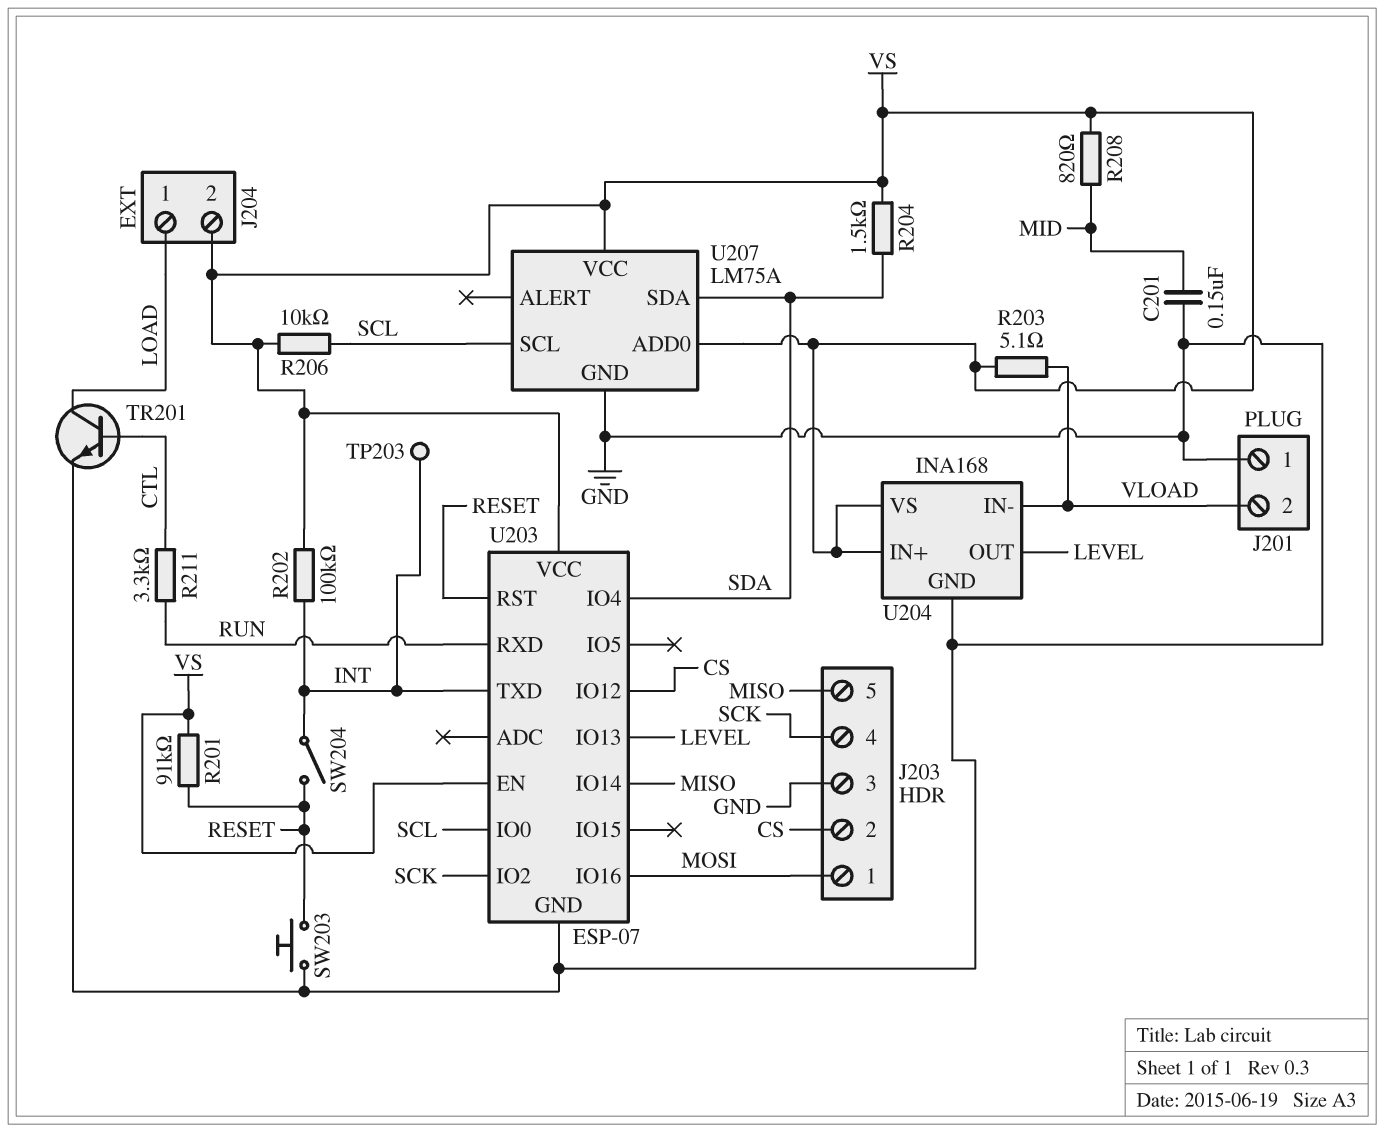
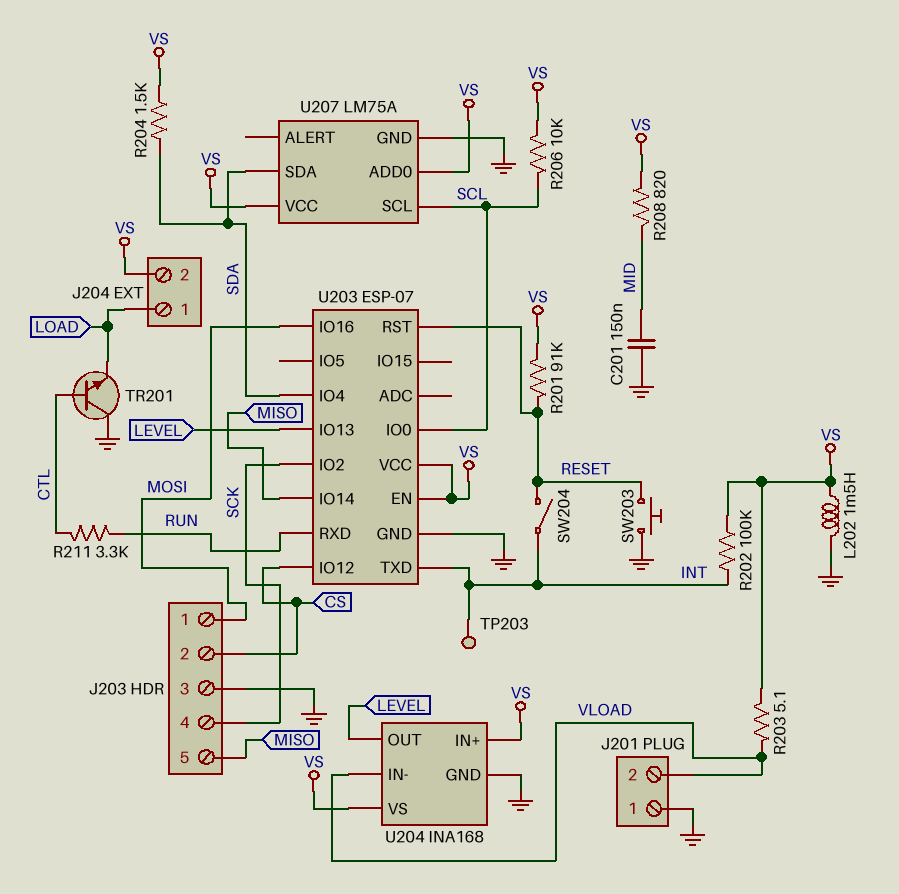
L202: none -> 1.5mH (GND, VS)
TR201: NPN (B CTL, C LOAD, E GND) -> NPN (B CTL, C GND, E LOAD)

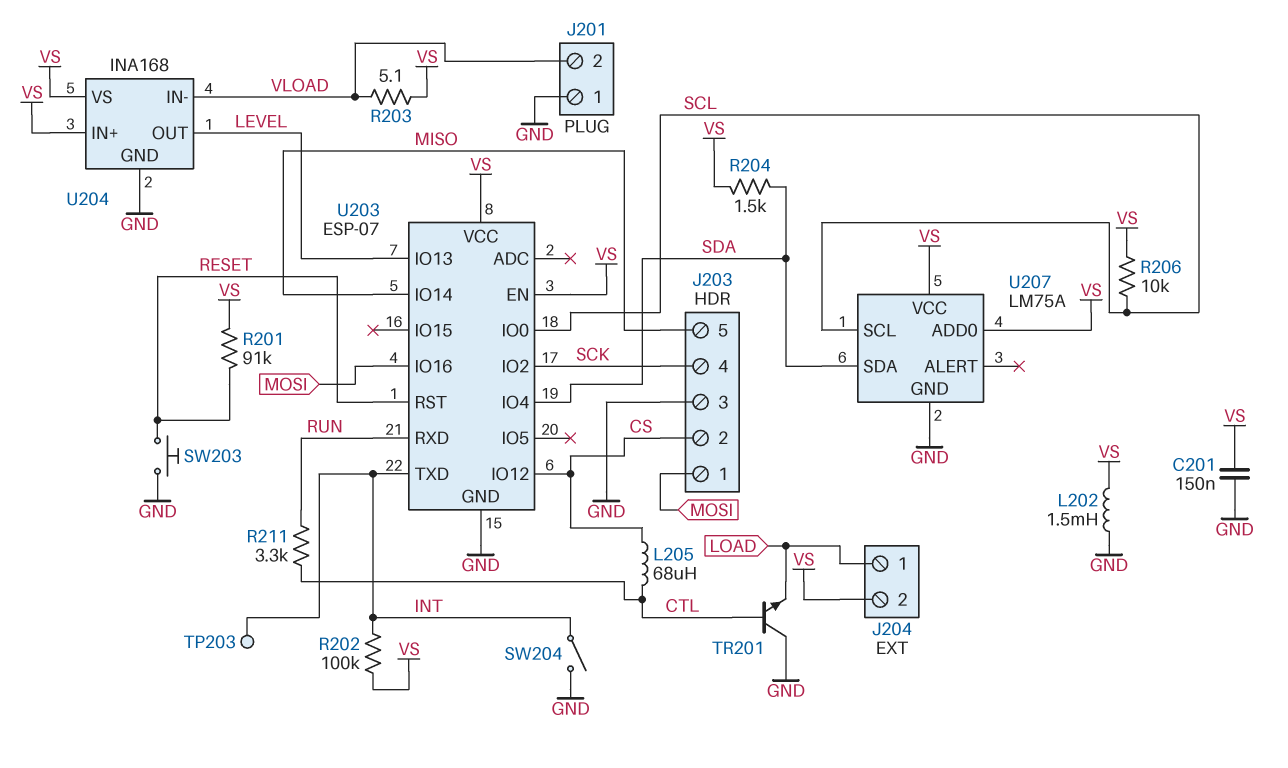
C201: 150nF (GND, MID) -> 150nF (GND, VS)
L205: none -> 68uH (CS, CTL)
R208: 820 (MID, VS) -> none
SW204: switch (INT, RESET) -> switch (GND, INT)

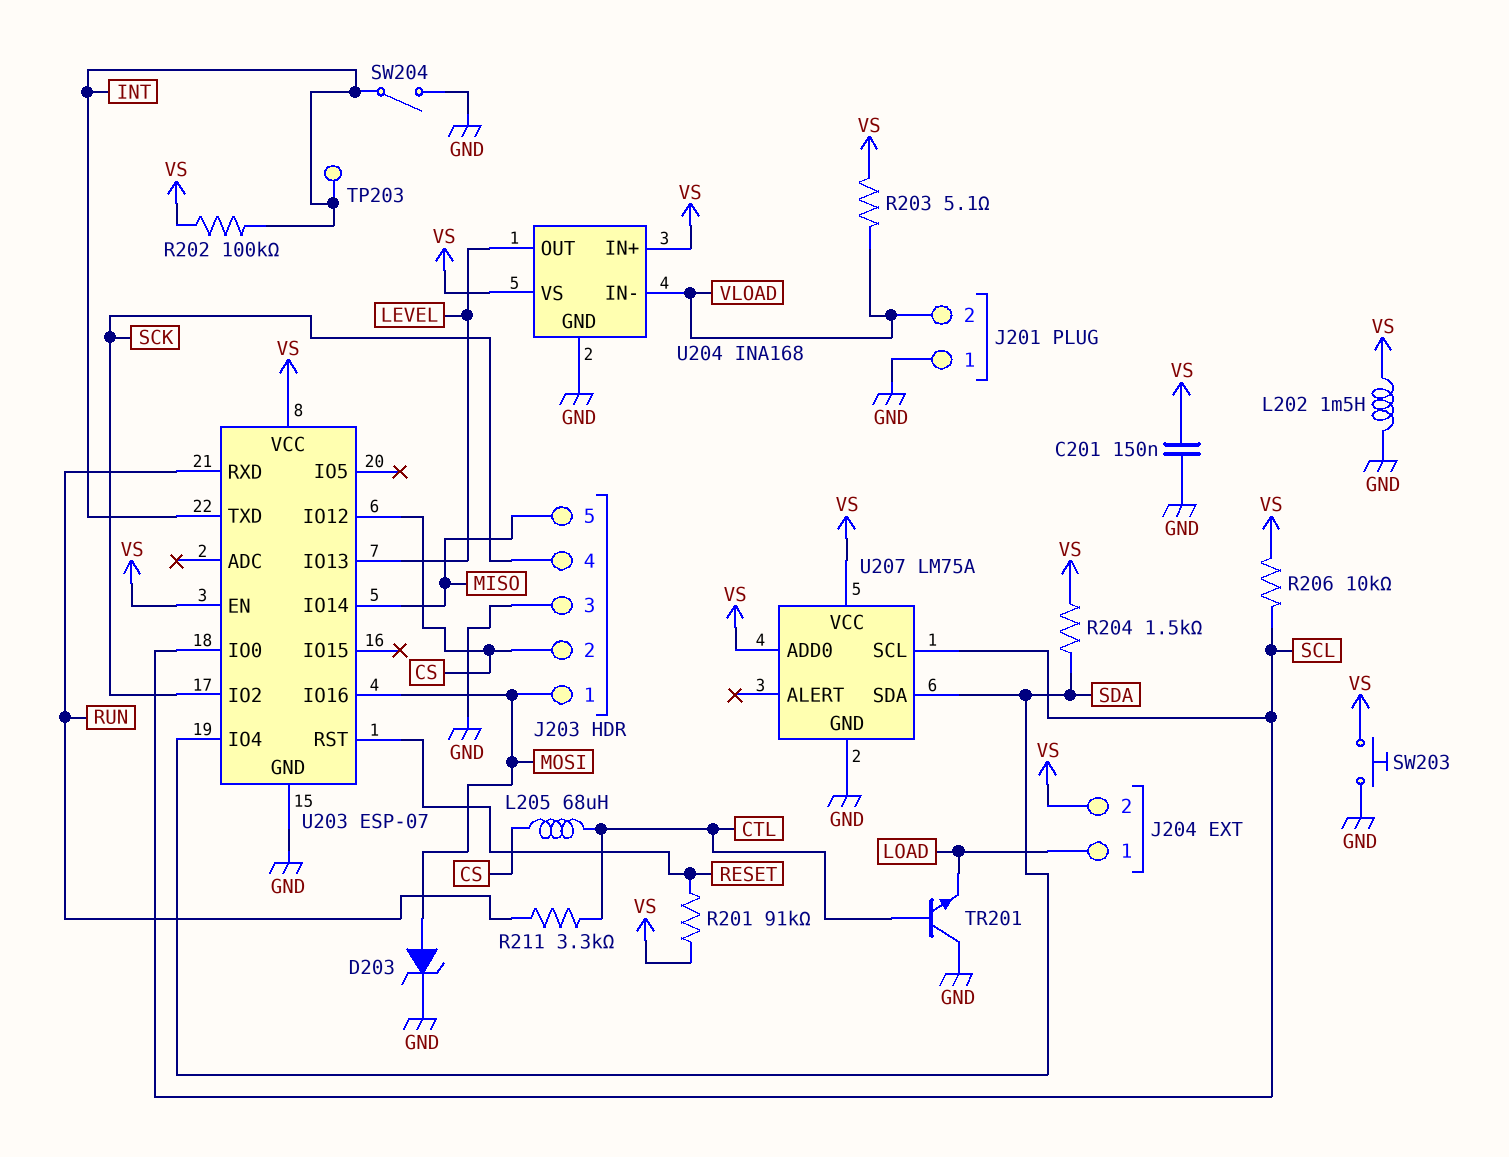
D203: none -> zener (A MOSI, K GND)
SW203: button (GND, RESET) -> button (GND, VS)

